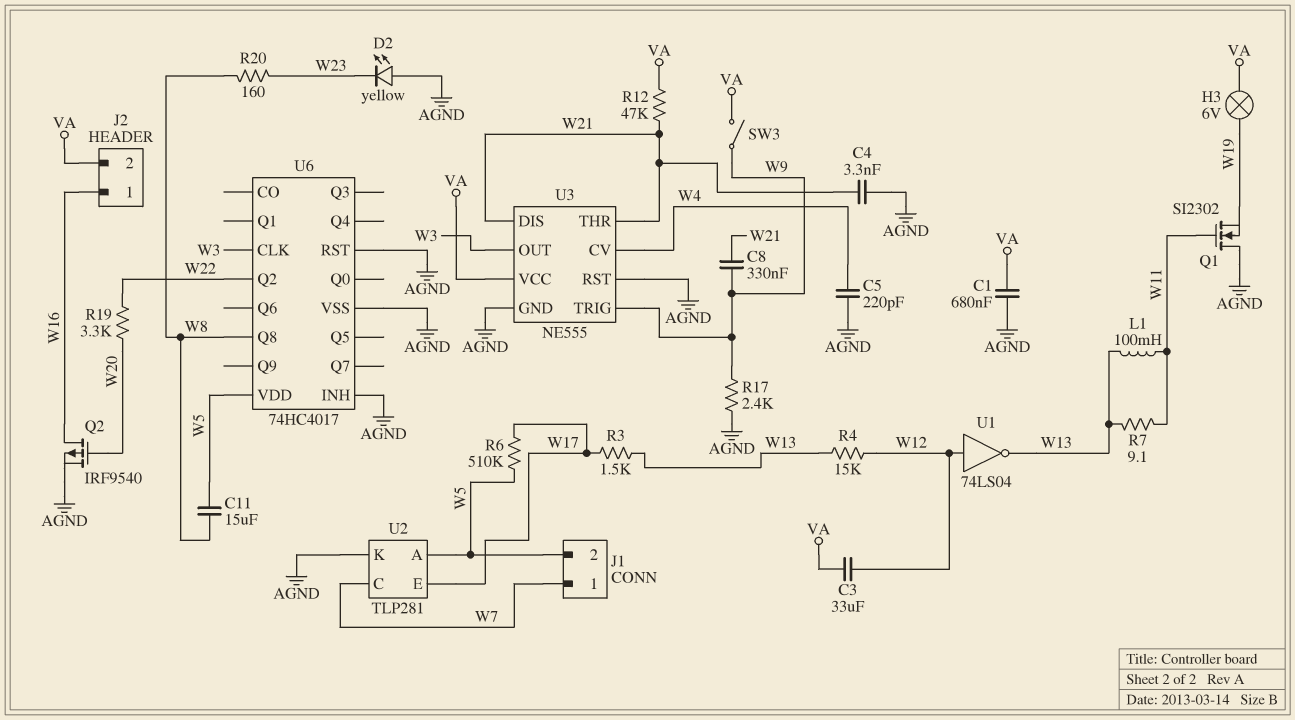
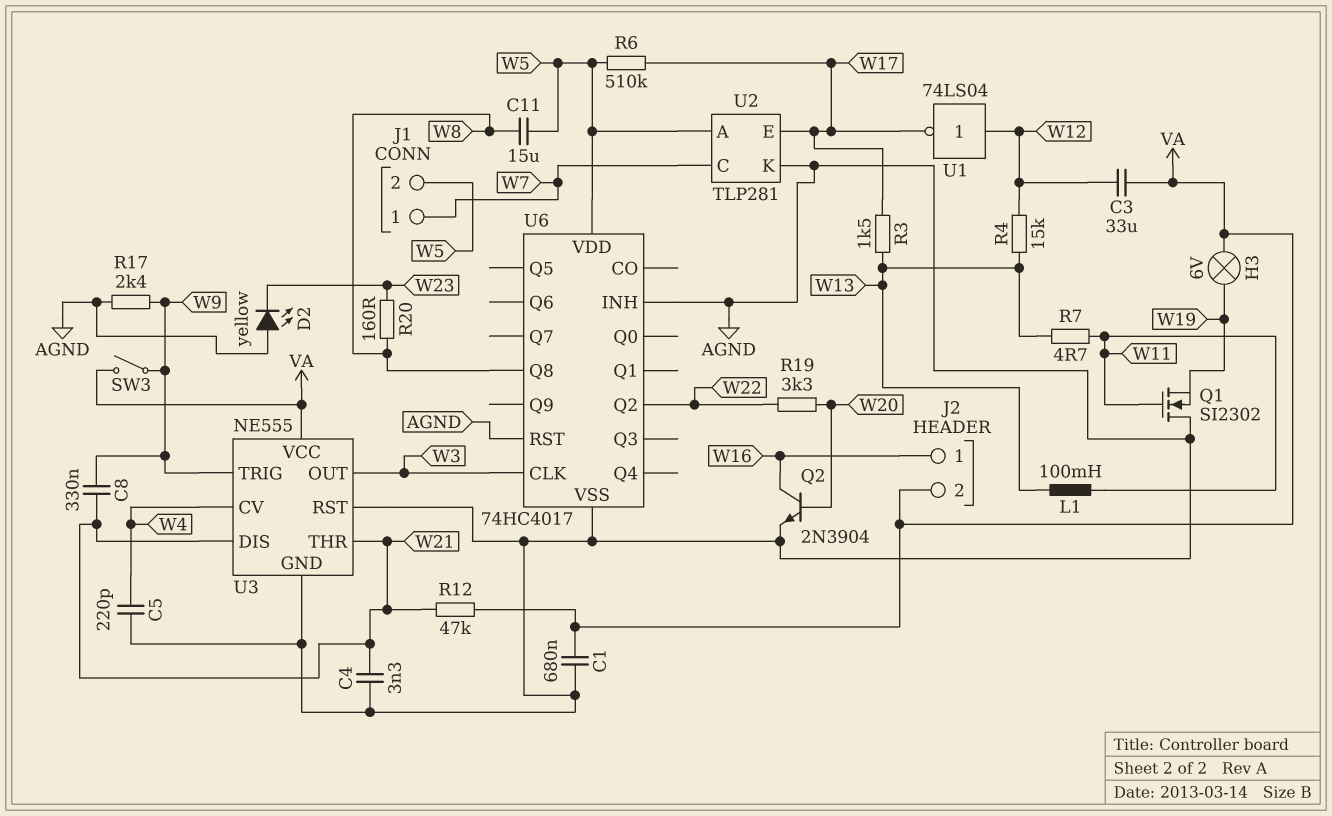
Q2: PMOS IRF9540 (G W20, D W16, S AGND) -> NPN 2N3904 (B W20, C W16, E AGND)
R7: 9.1 (W11, W13) -> 4.7 (W11, W13)
U1: NOT 74LS04 (in W12, out W13) -> NOT 74LS04 (in W12, out W17)

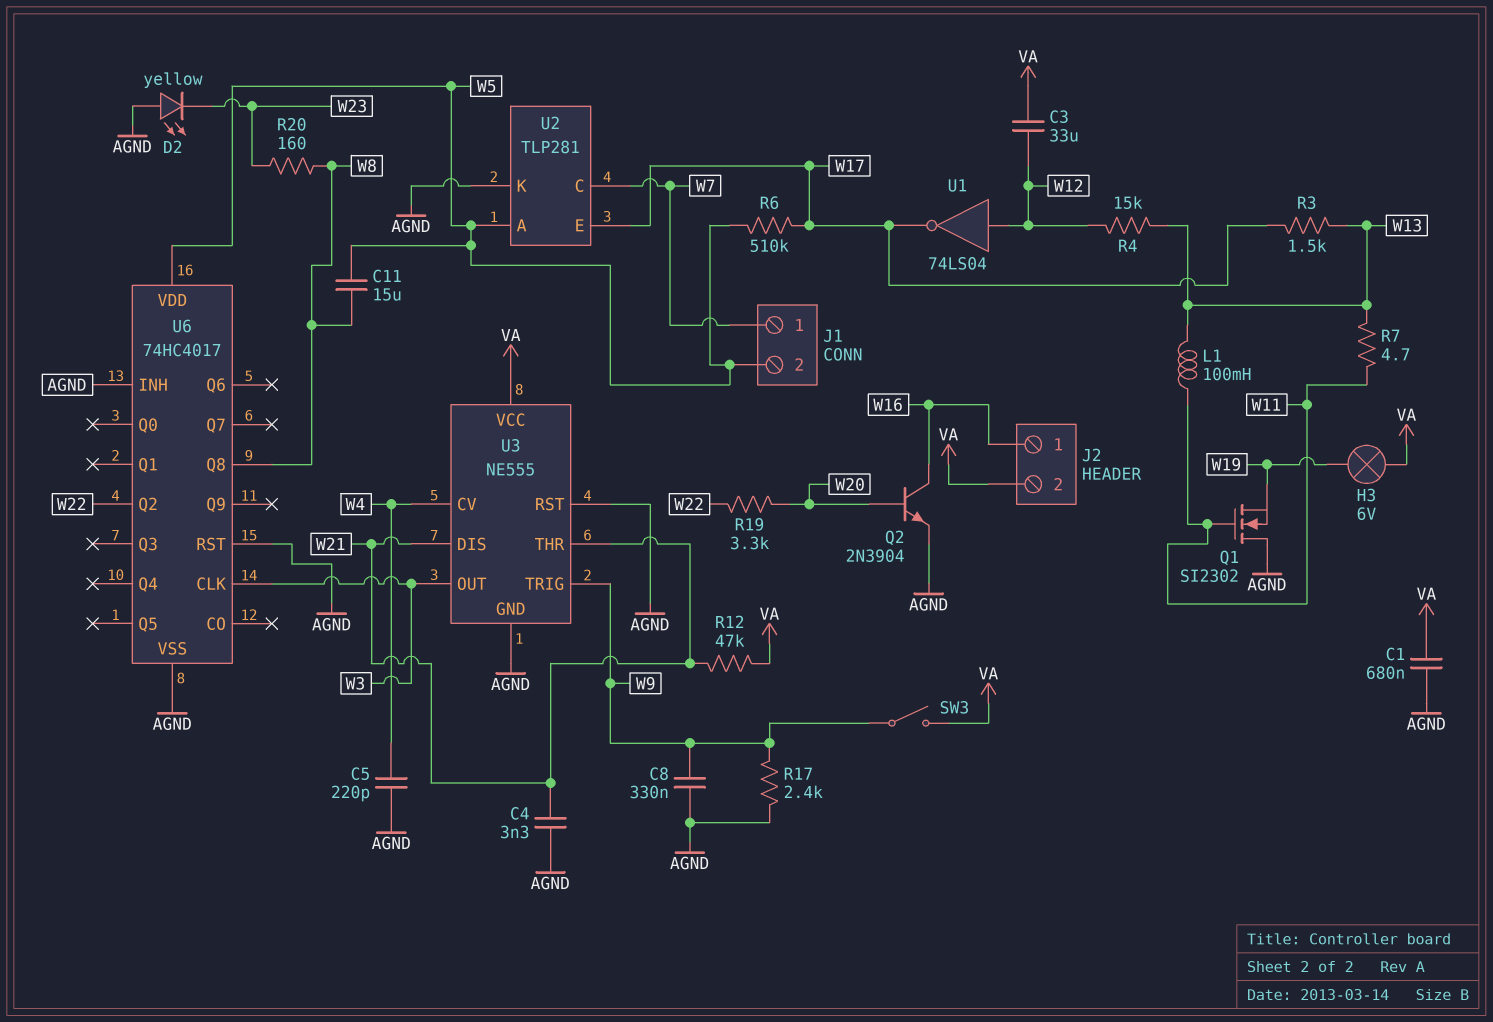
C8: 330nF (W9, W21) -> 330nF (AGND, W9)

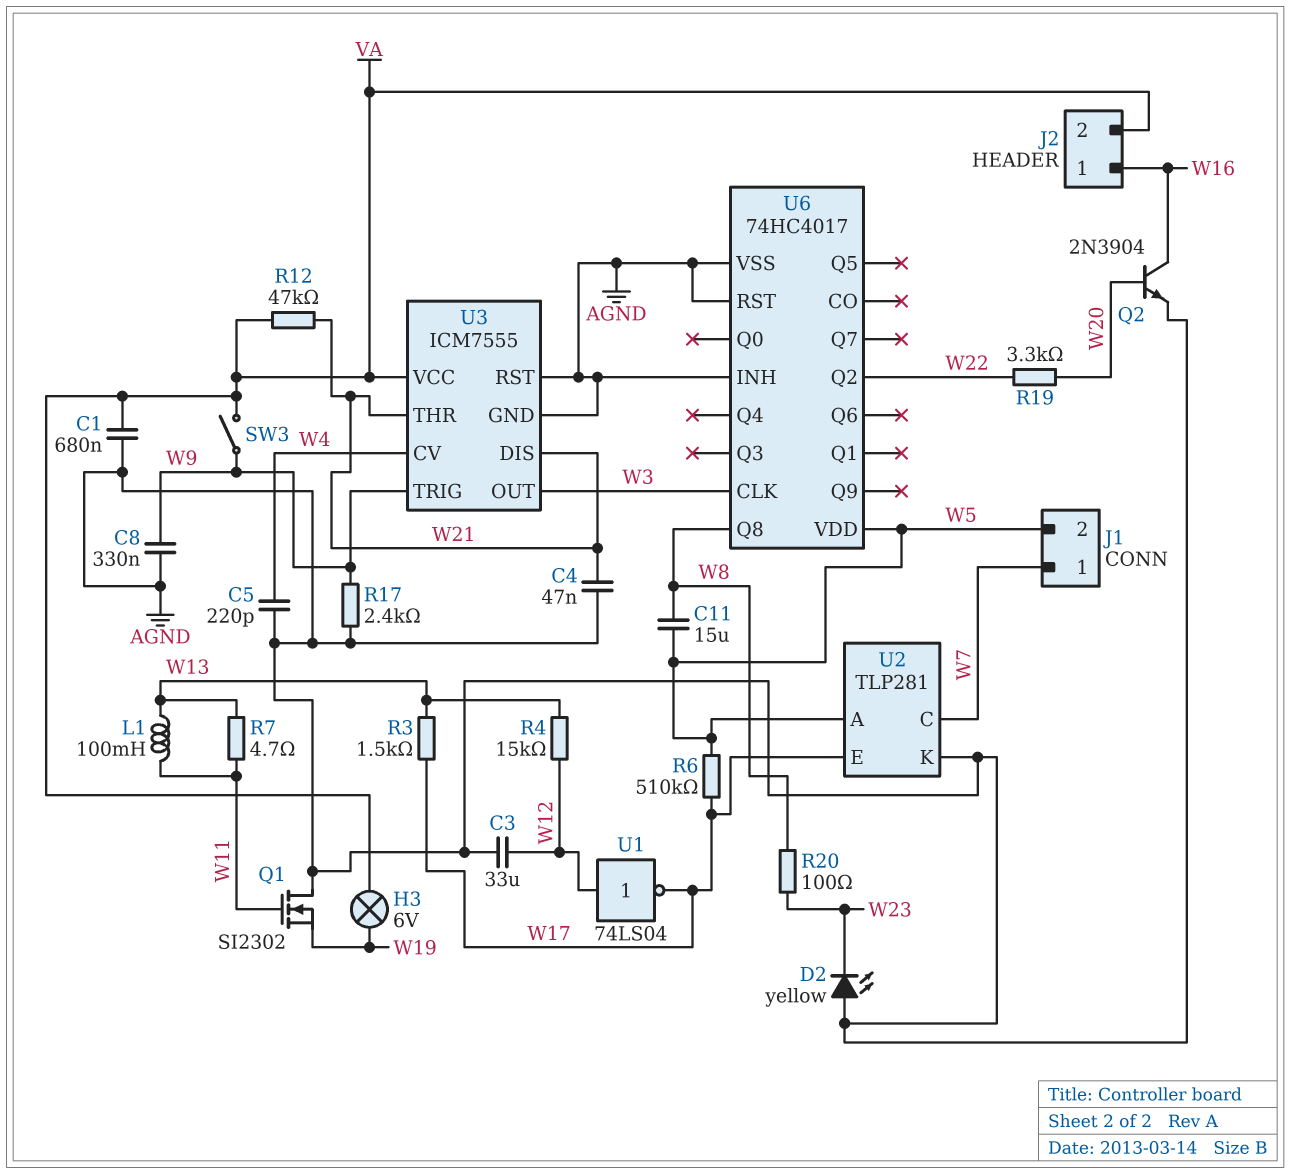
C3: 33uF (VA, W12) -> 33uF (AGND, W12)
C4: 3.3nF (AGND, W21) -> 47nF (AGND, W21)
R20: 160 (W8, W23) -> 100 (W8, W23)
U3: NE555 -> ICM7555

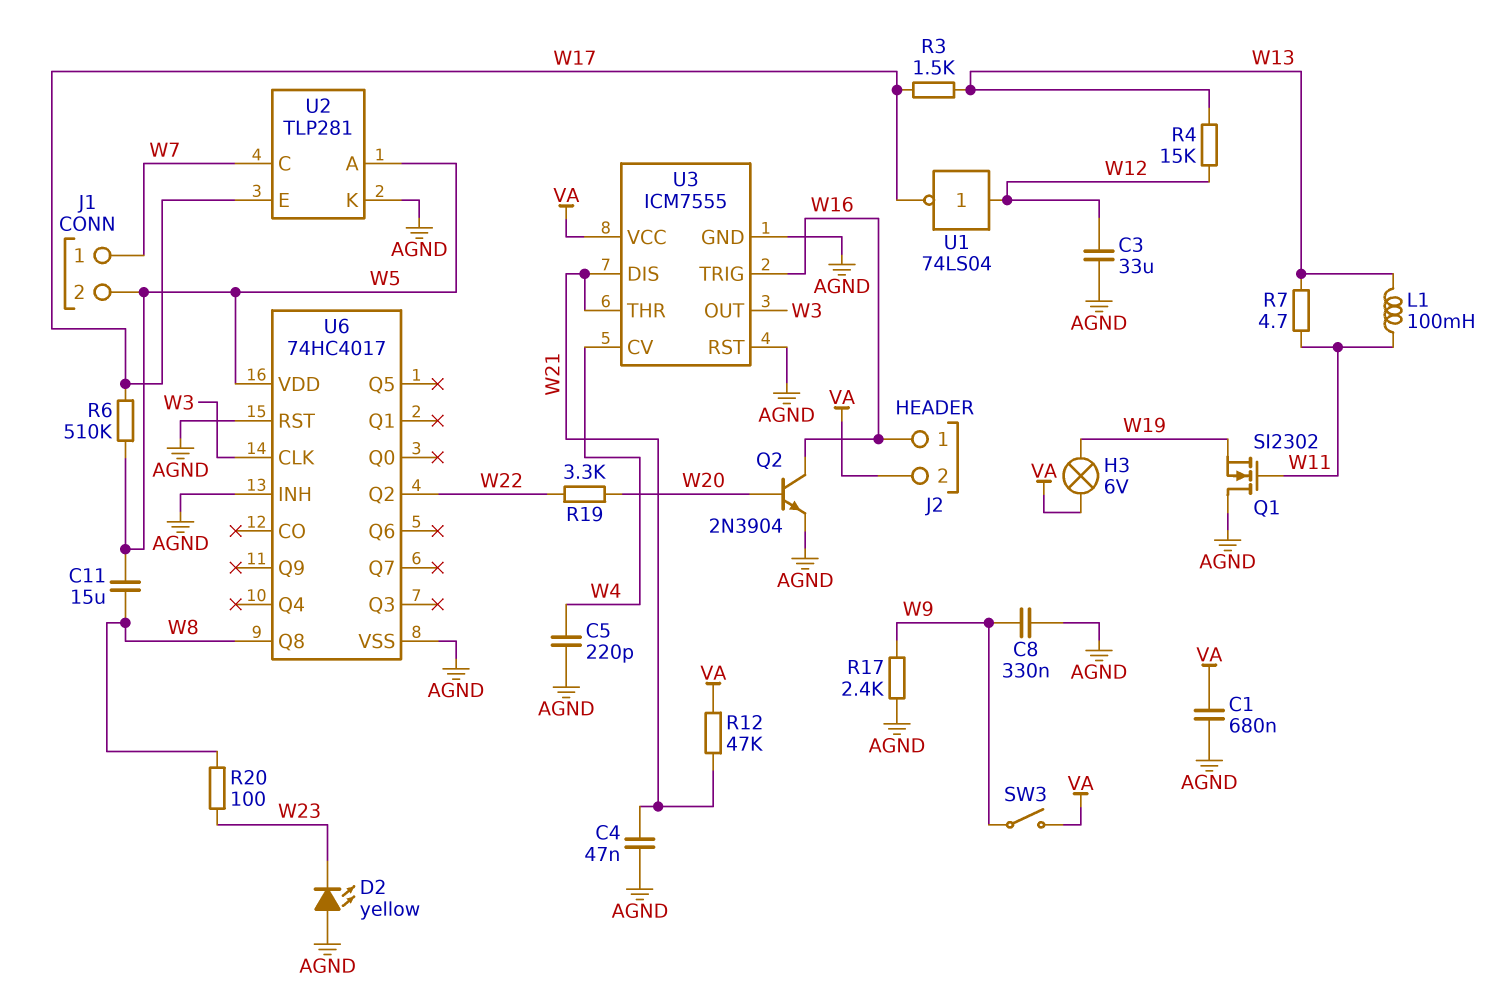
U3 pin TRIG: W9 -> W16

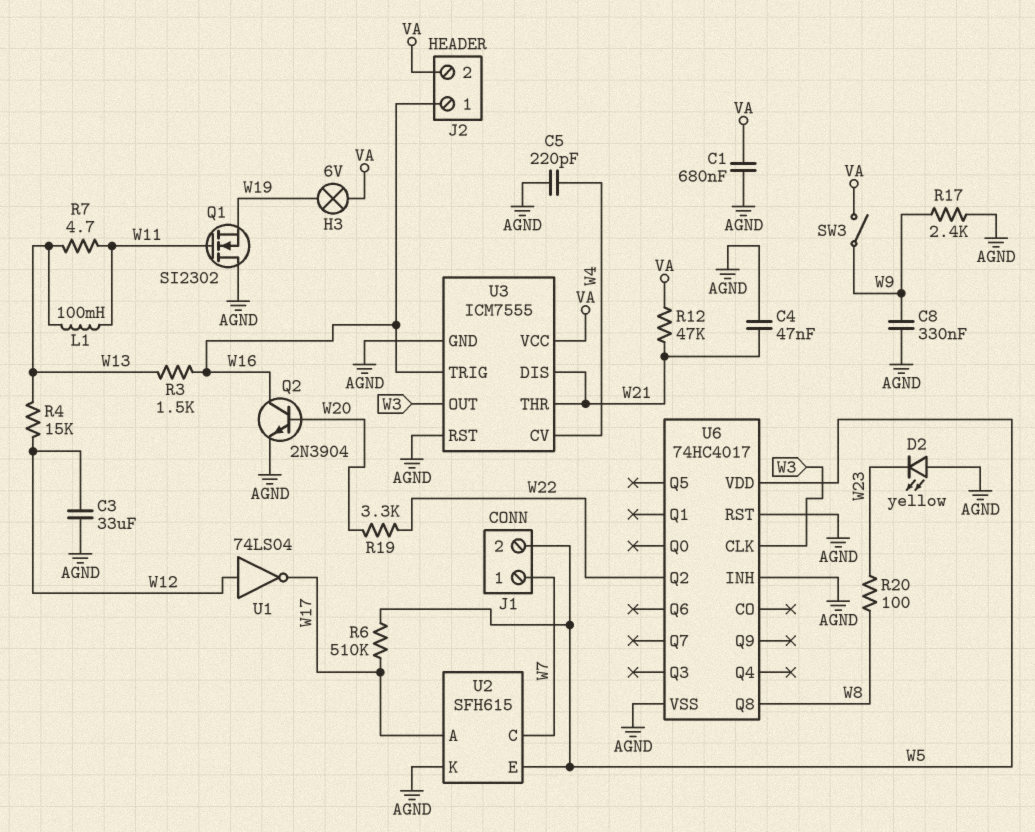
C11: 15uF (W5, W8) -> none
R3: 1.5k (W13, W17) -> 1.5k (W13, W16)
U2: TLP281 -> SFH615
U2 pin A: W5 -> W17
U2 pin E: W17 -> W5

